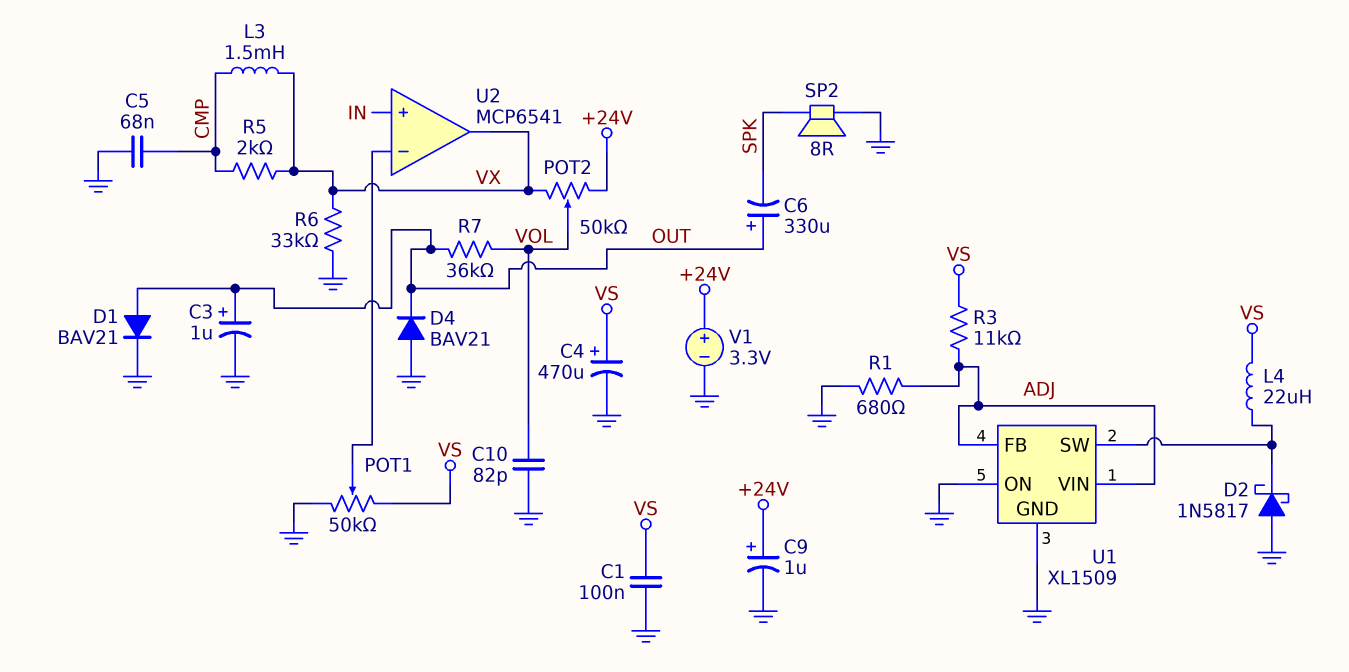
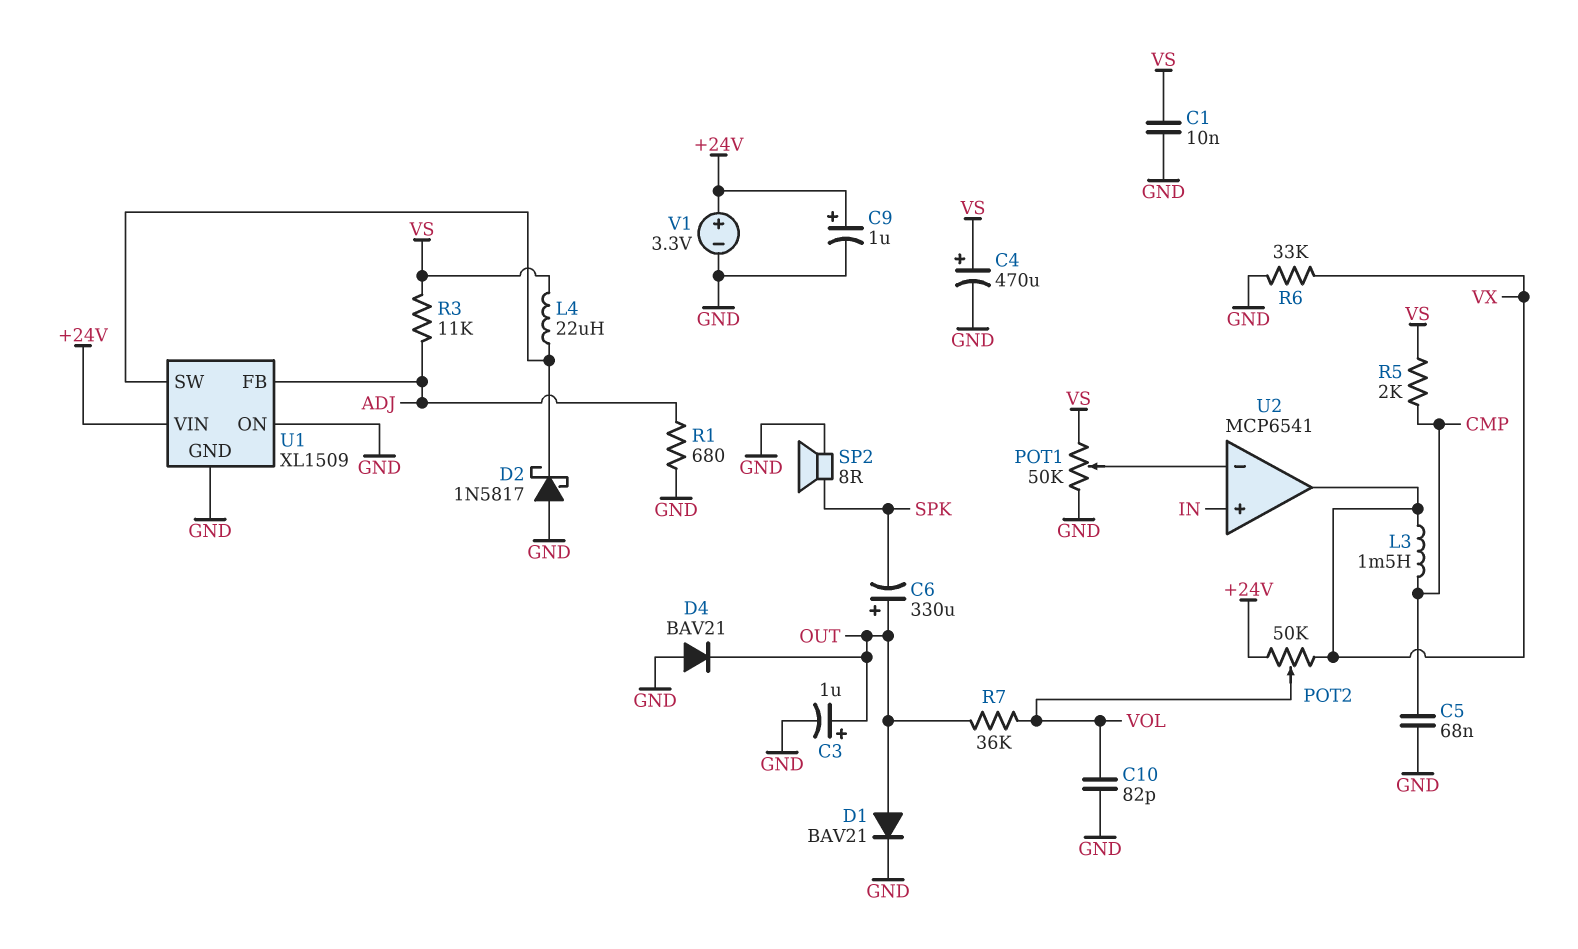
C1: 100nF (GND, VS) -> 10nF (GND, VS)
R5: 2k (CMP, VX) -> 2k (CMP, VS)
U1 pin VIN: ADJ -> +24V

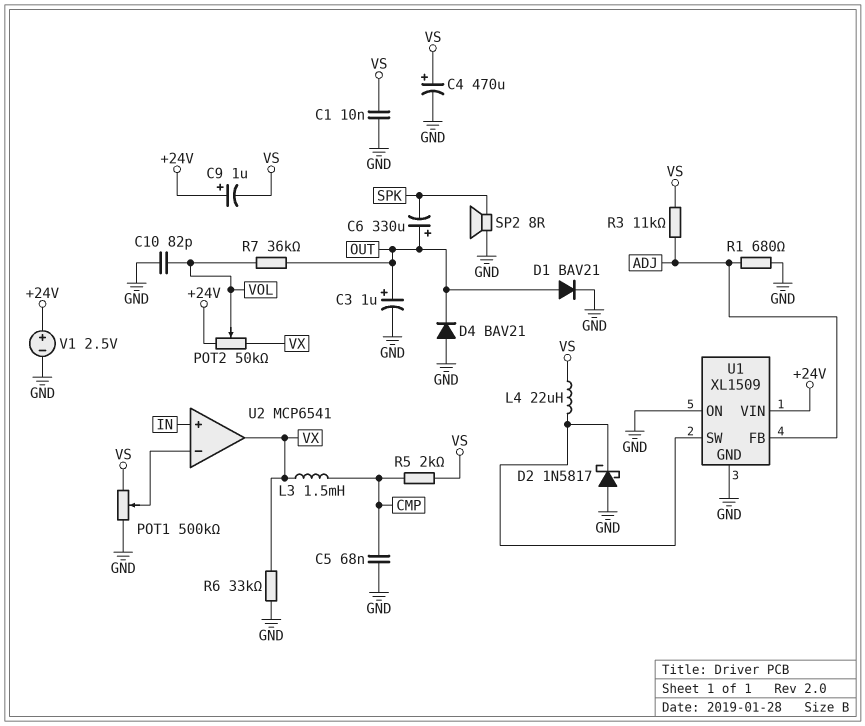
C9: 1uF (plus +24V, minus GND) -> 1uF (plus +24V, minus VS)
POT1: 50k (GND, VS, wiper U2/in-) -> 500k (GND, VS, wiper U2/in-)
V1: 3.3V (plus +24V, minus GND) -> 2.5V (plus +24V, minus GND)

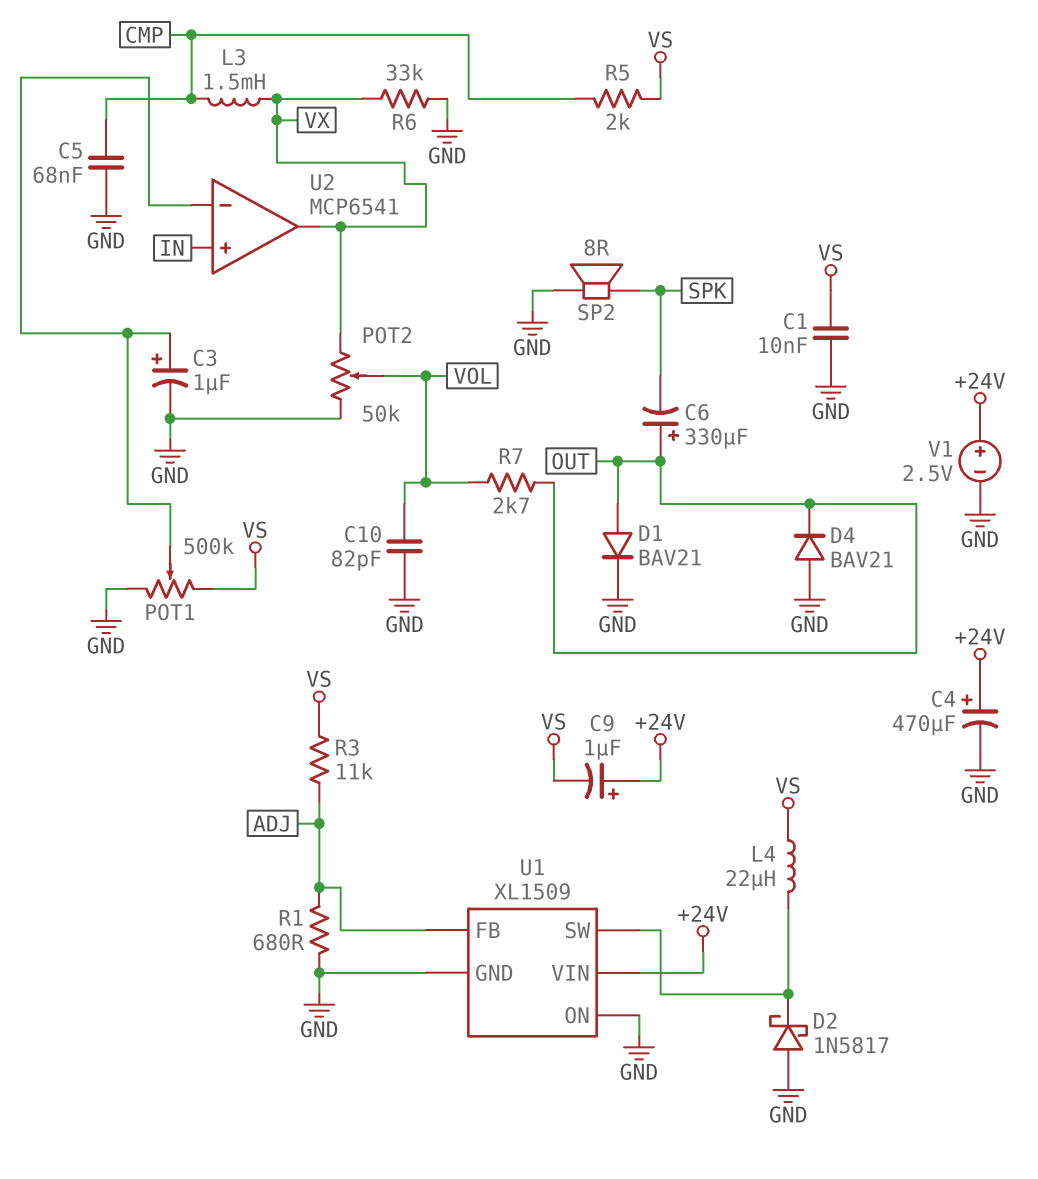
C3: 1uF (plus OUT, minus GND) -> 1uF (plus U2/in-, minus GND)
C4: 470uF (plus VS, minus GND) -> 470uF (plus +24V, minus GND)
POT2: 50k (+24V, VX, wiper VOL) -> 50k (GND, VX, wiper VOL)
R7: 36k (OUT, VOL) -> 2.7k (OUT, VOL)

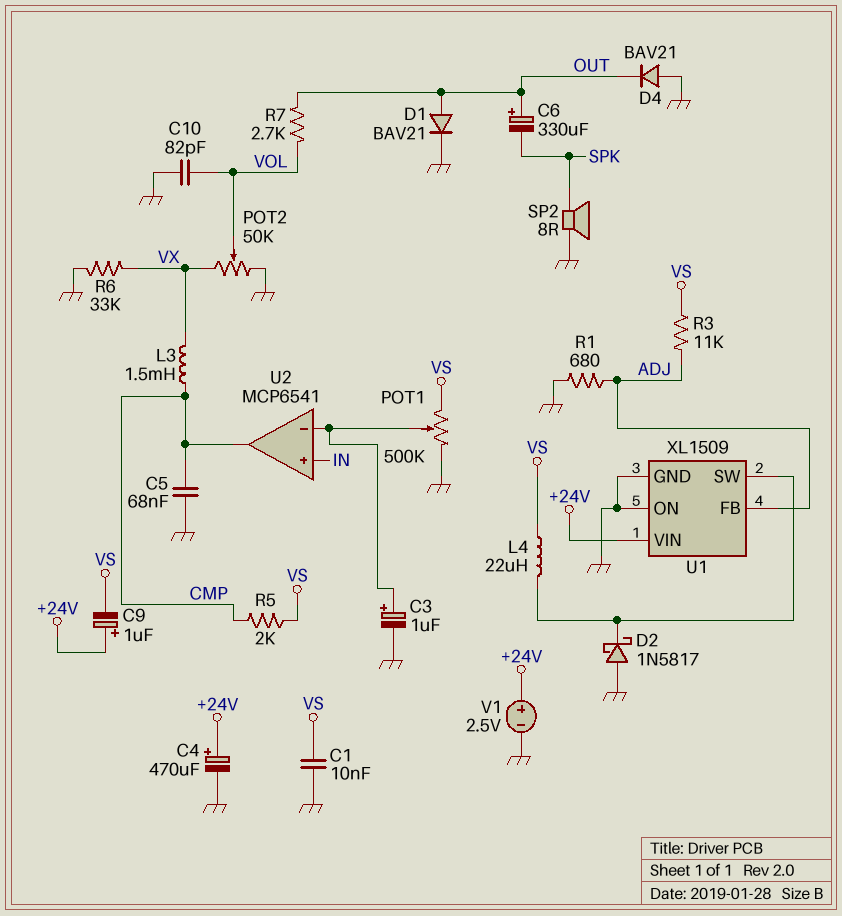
U2 pin out: VX -> CMP

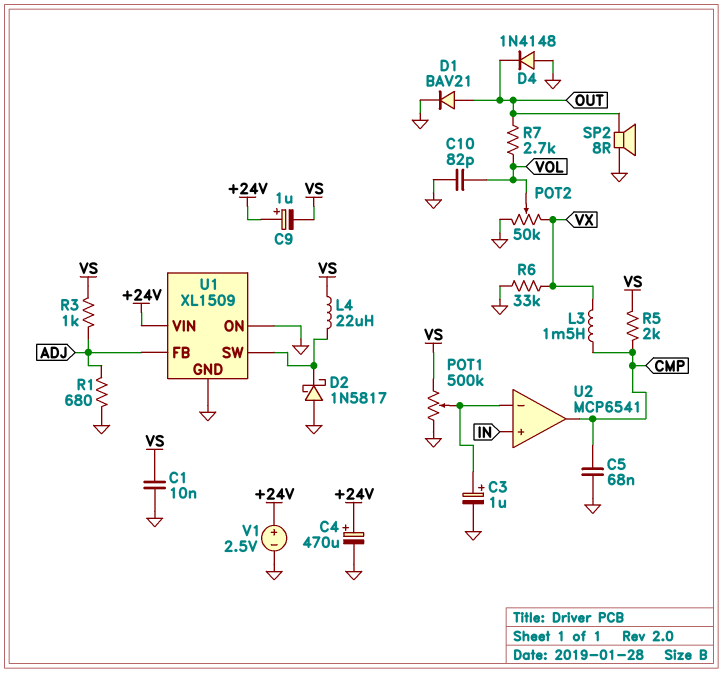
C6: 330uF (plus OUT, minus SPK) -> none
D4: diode BAV21 (A GND, K OUT) -> diode 1N4148 (A GND, K OUT)
R3: 11k (ADJ, VS) -> 1k (ADJ, VS)
SP2: speaker 8R (GND, SPK) -> speaker 8R (GND, OUT)

